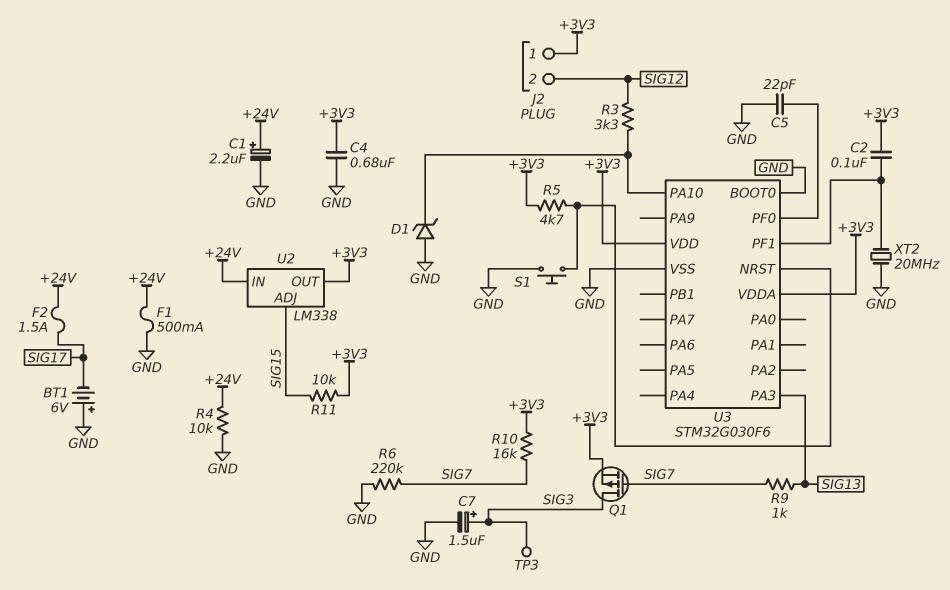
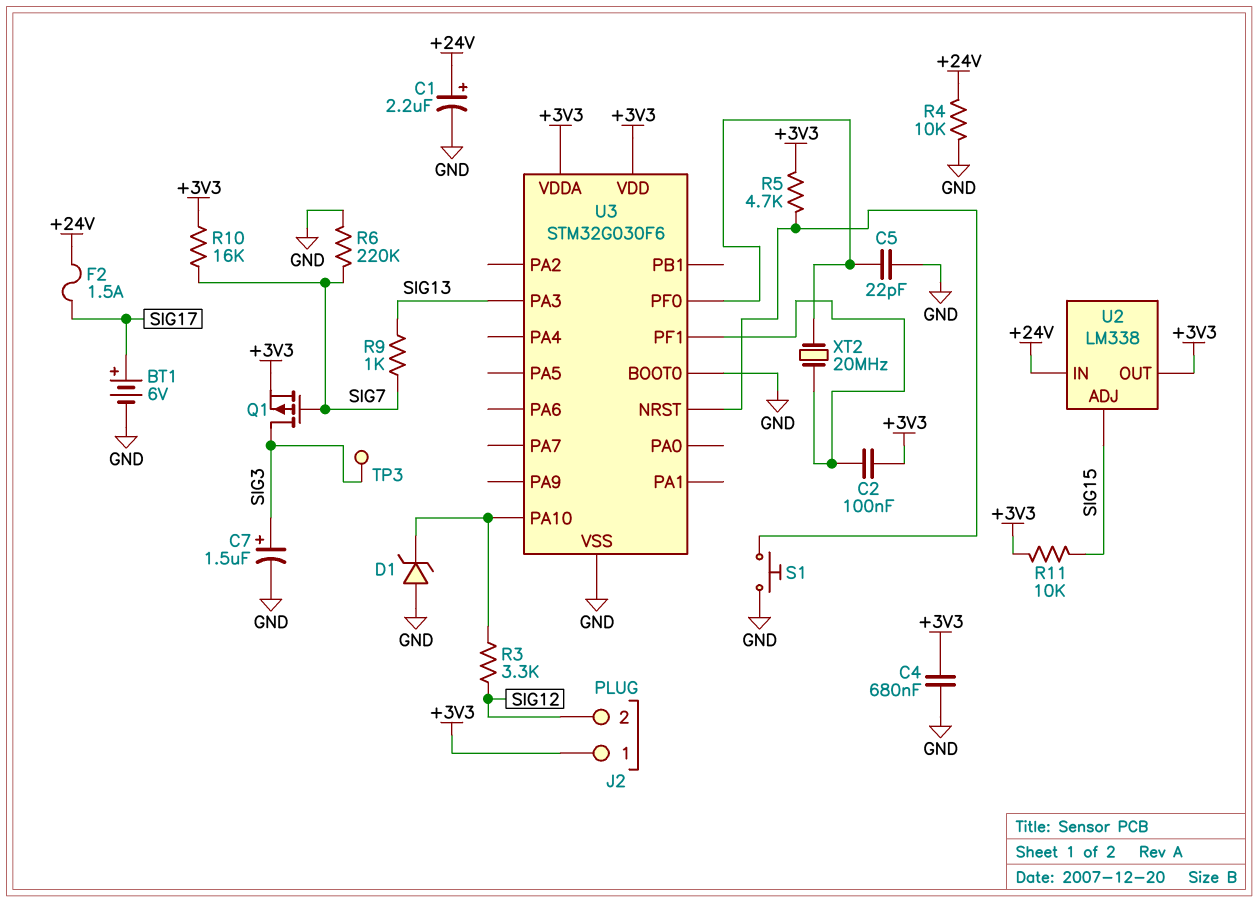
BT1: 6V (plus GND, minus SIG17) -> 6V (plus SIG17, minus GND)
F1: 500mA (+24V, GND) -> none
XT2: 20MHz (GND, U3/PF1) -> 20MHz (U3/PF0, U3/PF1)

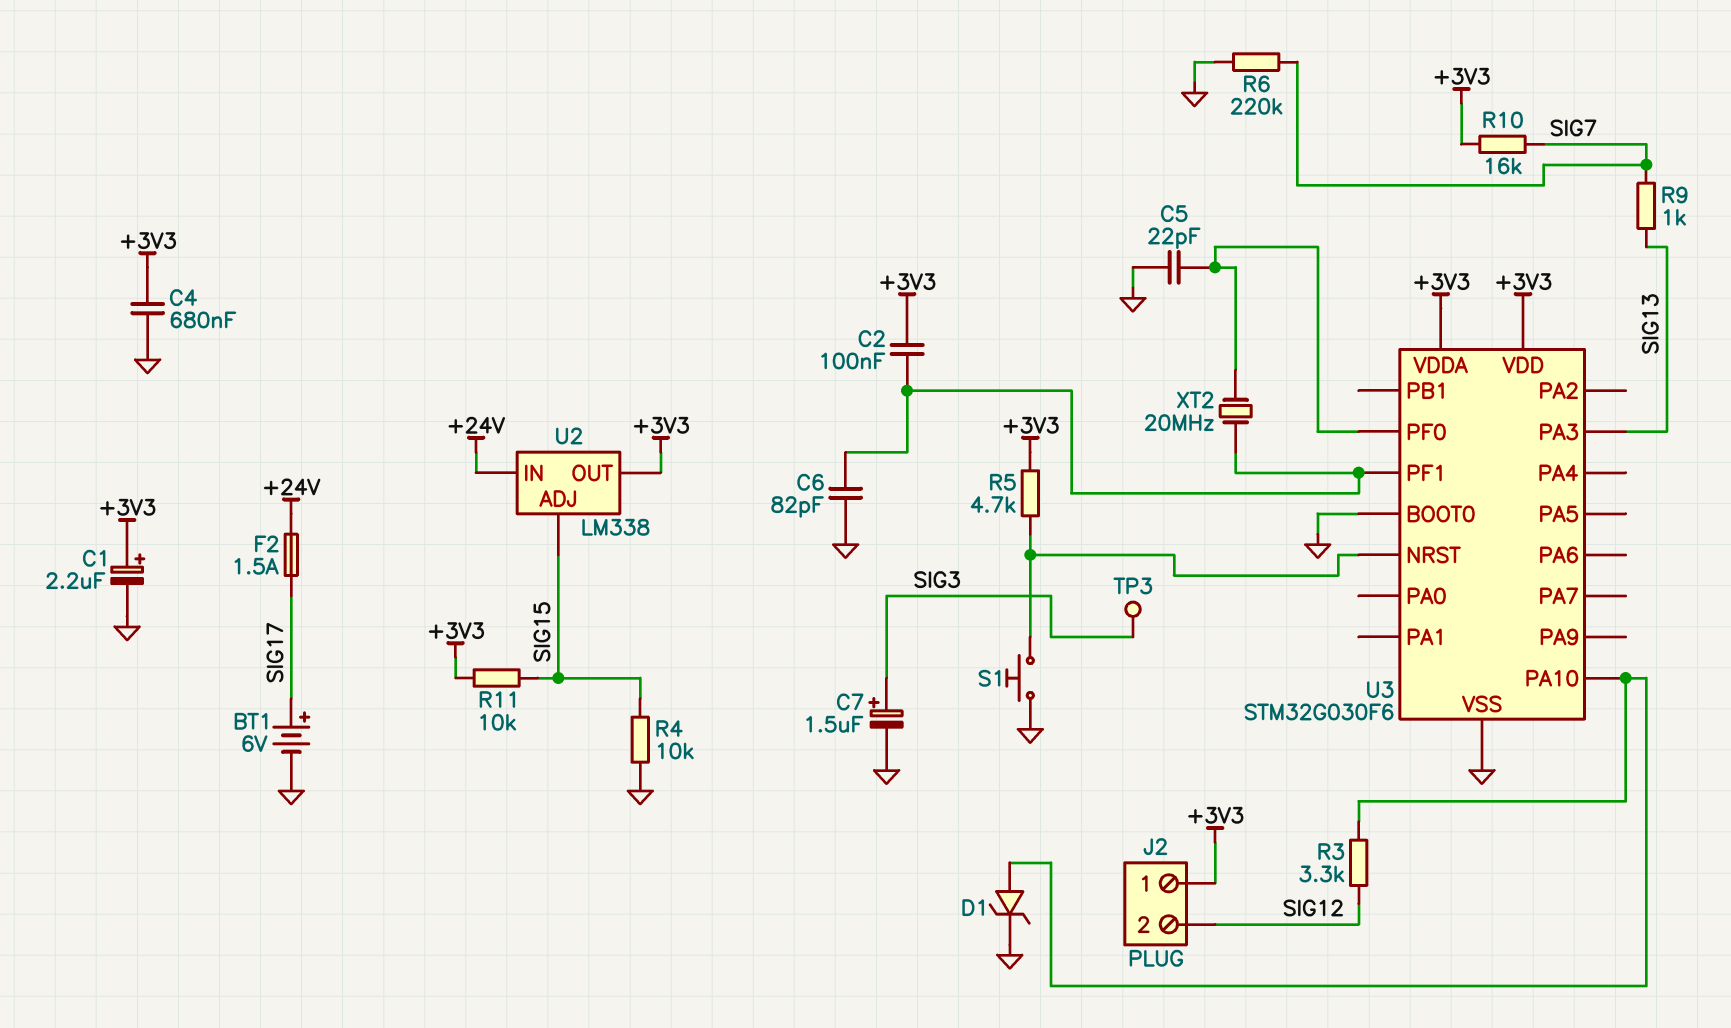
C1: 2.2uF (plus +24V, minus GND) -> 2.2uF (plus +3V3, minus GND)
C6: none -> 82pF (GND, U3/PF1)
D1: zener (A GND, K U3/PA10) -> zener (A U3/PA10, K GND)
Q1: PMOS (G SIG7, D SIG3, S +3V3) -> none
R4: 10k (+24V, GND) -> 10k (GND, SIG15)

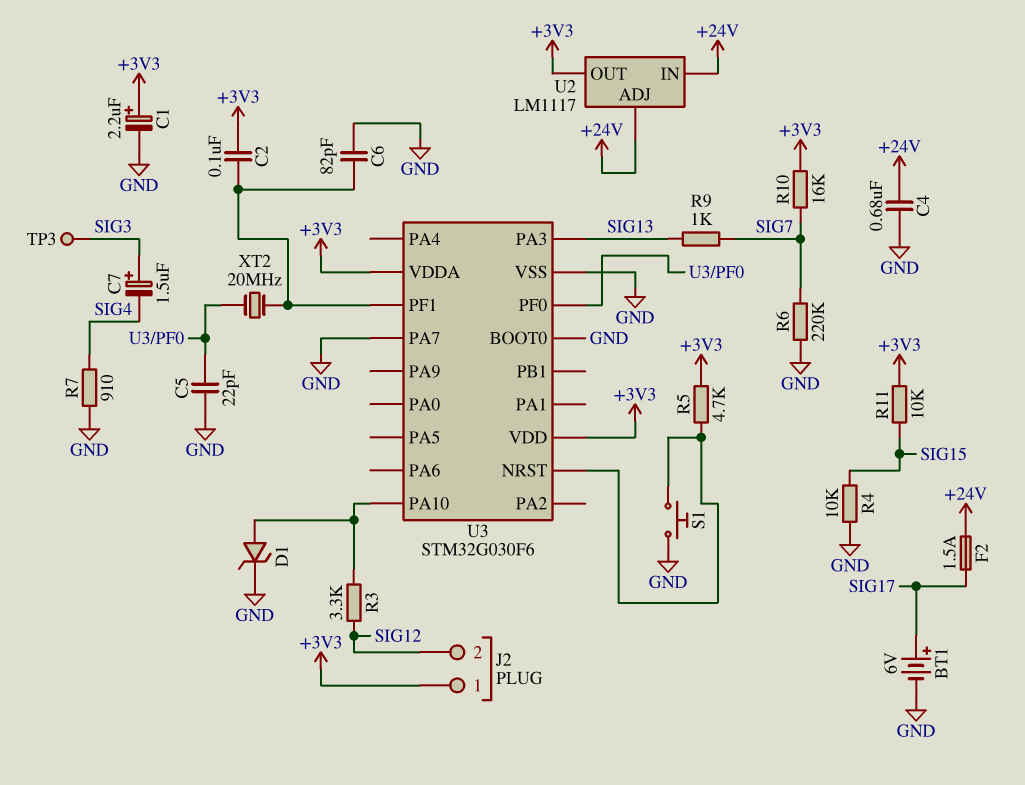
C4: 680nF (+3V3, GND) -> 680nF (+24V, GND)
C7: 1.5uF (plus SIG3, minus GND) -> 1.5uF (plus SIG3, minus SIG4)
R7: none -> 910 (GND, SIG4)
U2: LM338 -> LM1117
U2 pin ADJ: SIG15 -> +24V
U3 pin PA7: none -> GND

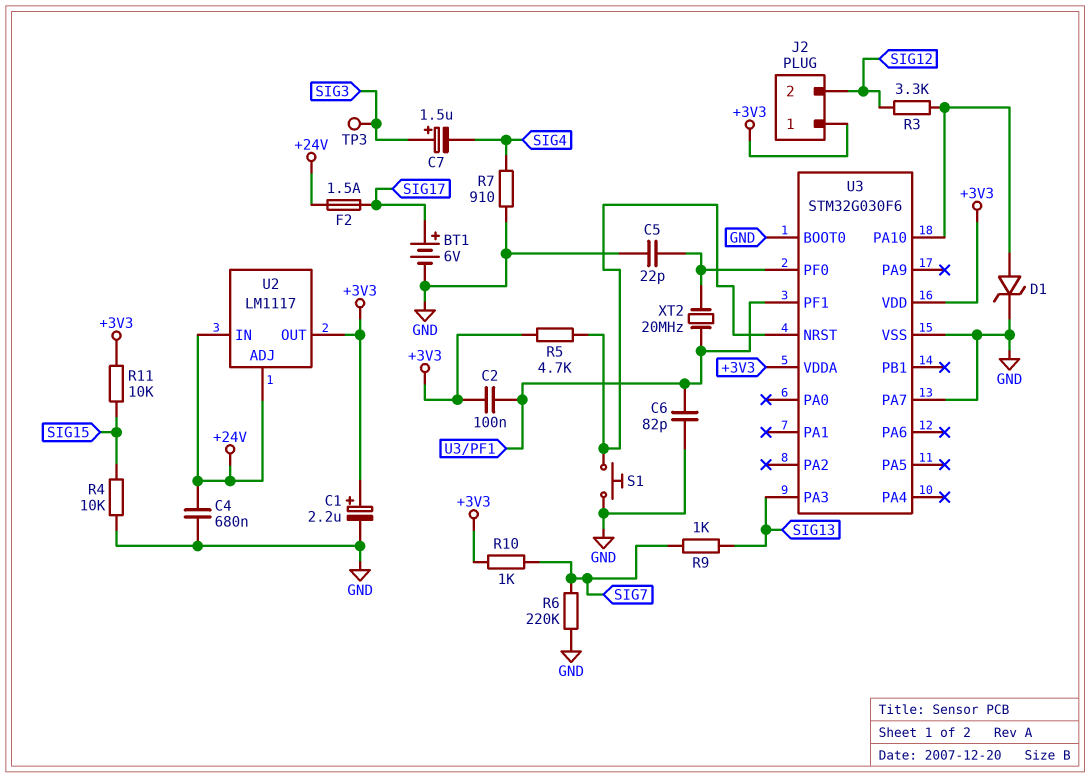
R10: 16k (+3V3, SIG7) -> 1k (+3V3, SIG7)

